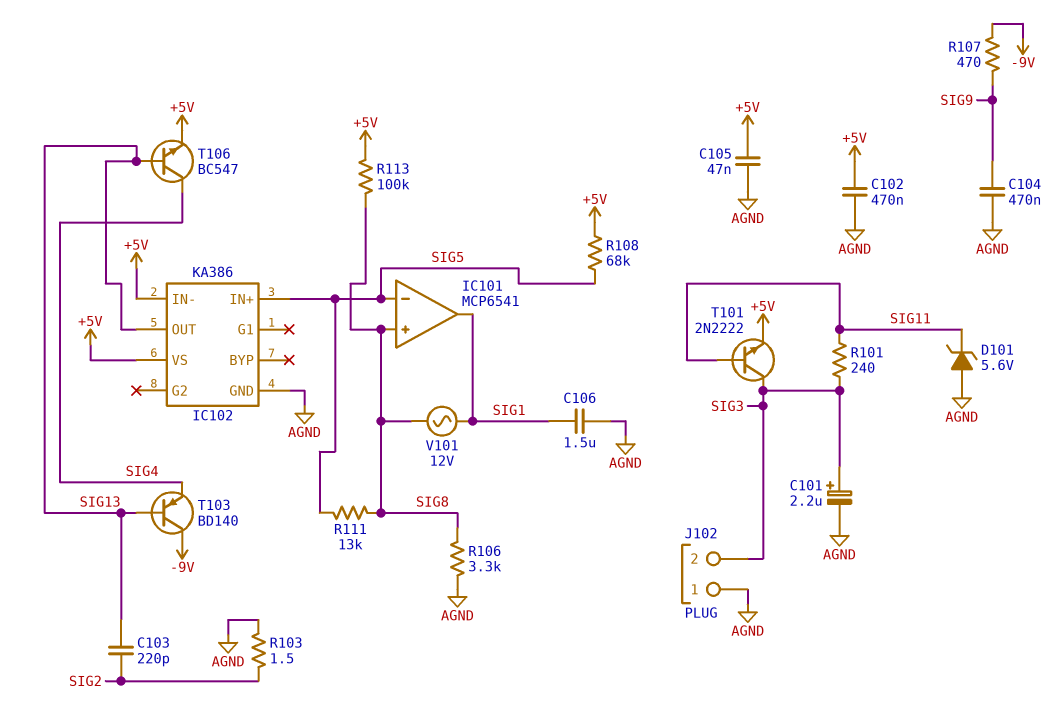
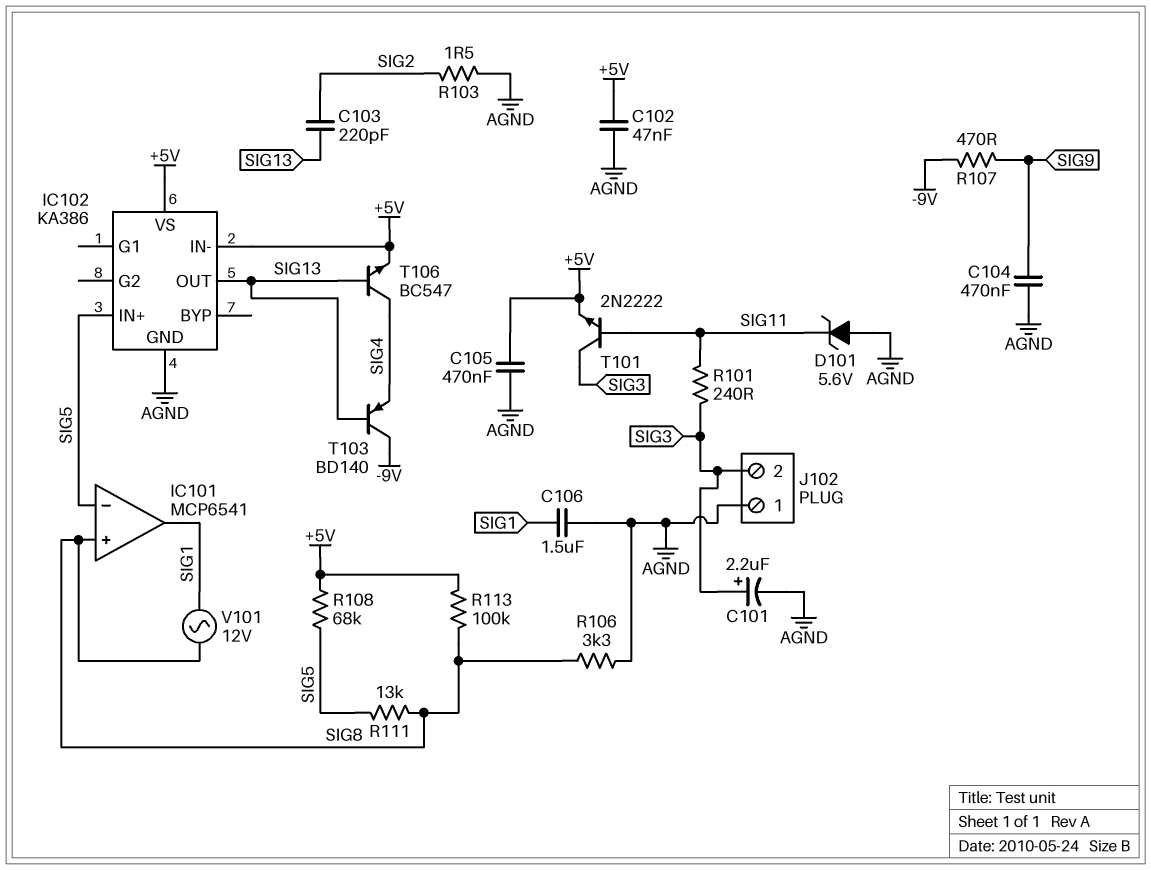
C102: 470nF (+5V, AGND) -> 47nF (+5V, AGND)
C105: 47nF (+5V, AGND) -> 470nF (+5V, AGND)

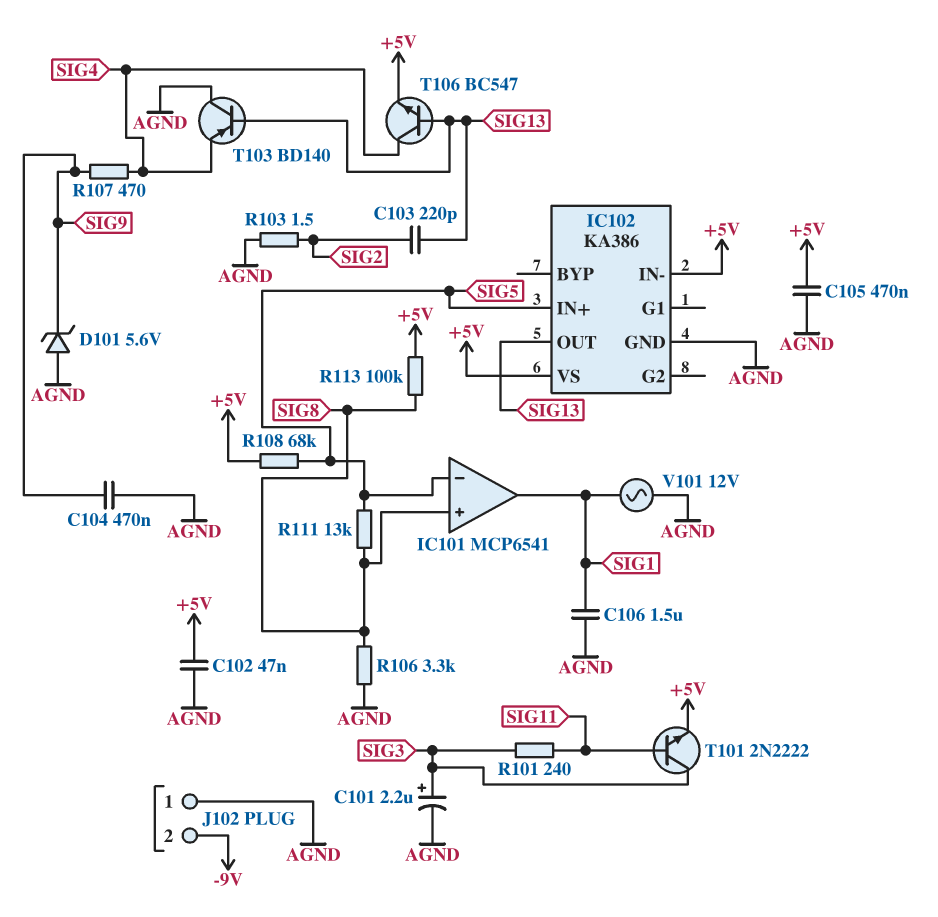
D101: zener 5.6V (A AGND, K SIG11) -> zener 5.6V (A AGND, K SIG9)
J102 pin 2: SIG3 -> -9V
R107: 470 (-9V, SIG9) -> 470 (SIG4, SIG9)
T103: PNP BD140 (B SIG13, C -9V, E SIG4) -> PNP BD140 (B SIG13, C AGND, E SIG4)
V101: AC 12V (SIG1, SIG8) -> AC 12V (AGND, SIG1)

